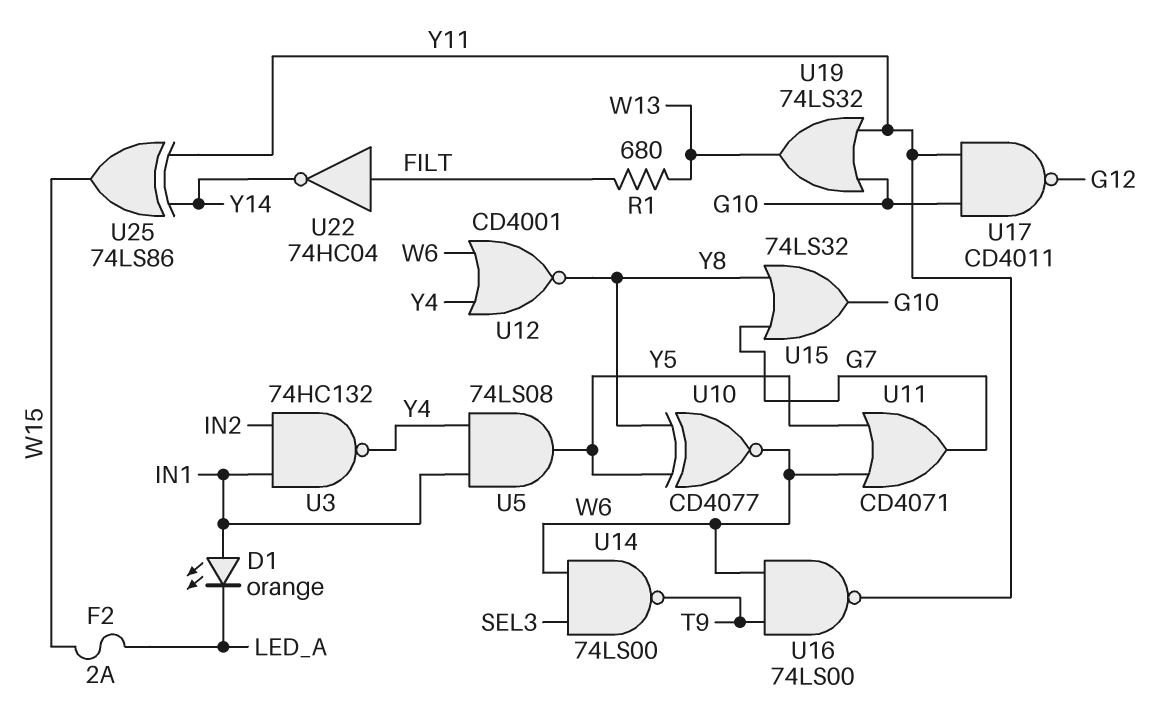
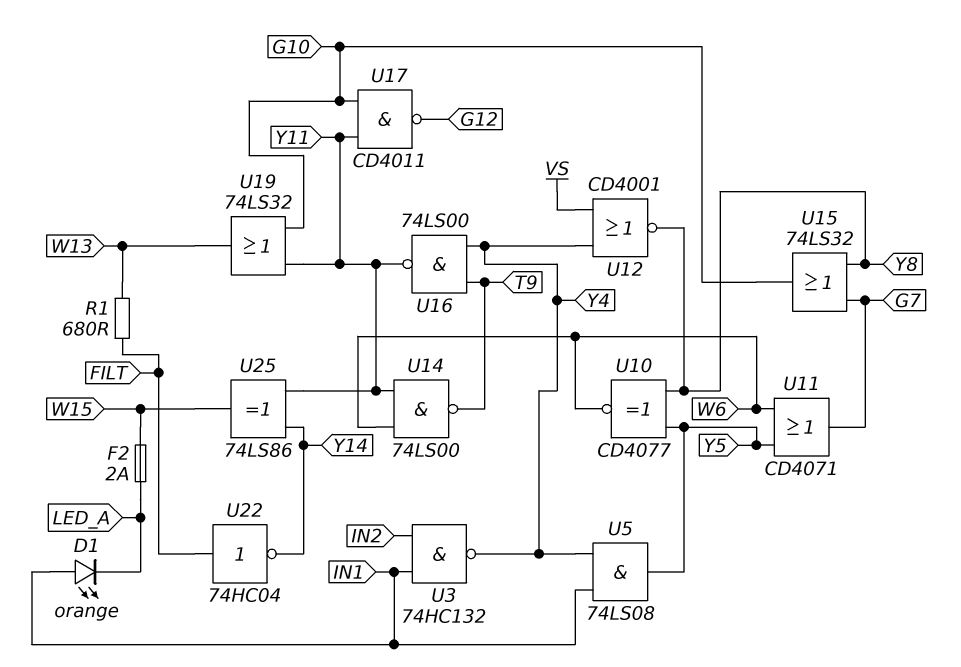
U12: NOR CD4001 (in W6, in Y4, out Y8) -> NOR CD4001 (in VS, in Y4, out Y8)
U14: NAND 74LS00 (in SEL3, in W6, out T9) -> NAND 74LS00 (in W6, in Y11, out T9)
U16: NAND 74LS00 (in T9, in W6, out Y11) -> NAND 74LS00 (in T9, in Y4, out Y11)

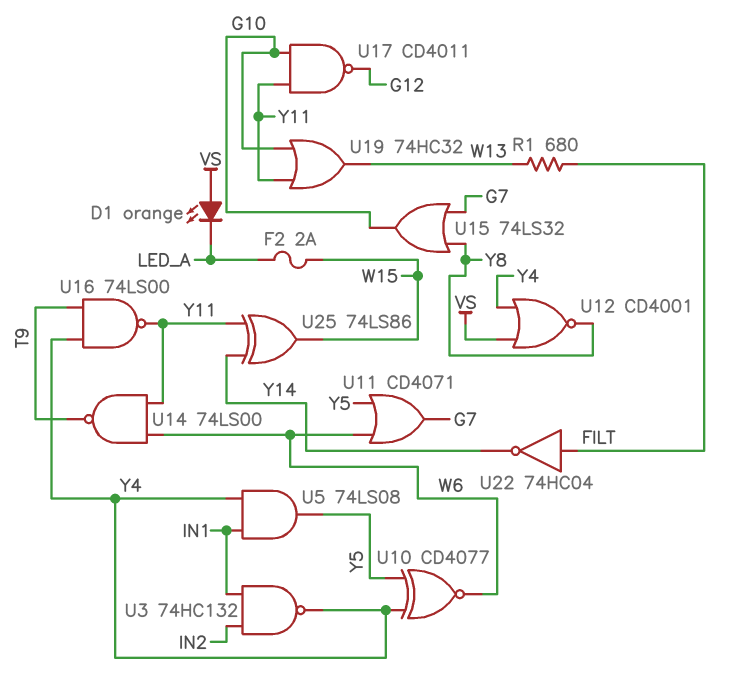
D1: LED orange (A IN1, K LED_A) -> LED orange (A VS, K LED_A)
U10: XNOR CD4077 (in Y5, in Y8, out W6) -> XNOR CD4077 (in Y4, in Y5, out W6)
U19: OR 74LS32 (in G10, in Y11, out W13) -> OR 74HC32 (in G10, in Y11, out W13)

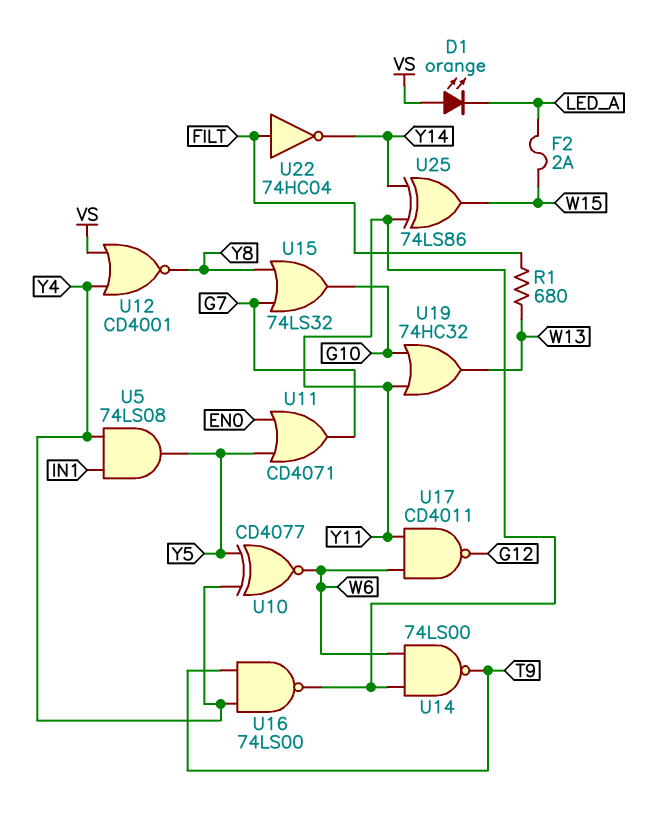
U3: NAND 74HC132 (in IN1, in IN2, out Y4) -> none
U11: OR CD4071 (in W6, in Y5, out G7) -> OR CD4071 (in EN0, in Y5, out G7)
U17: NAND CD4011 (in G10, in Y11, out G12) -> NAND CD4011 (in W6, in Y11, out G12)

